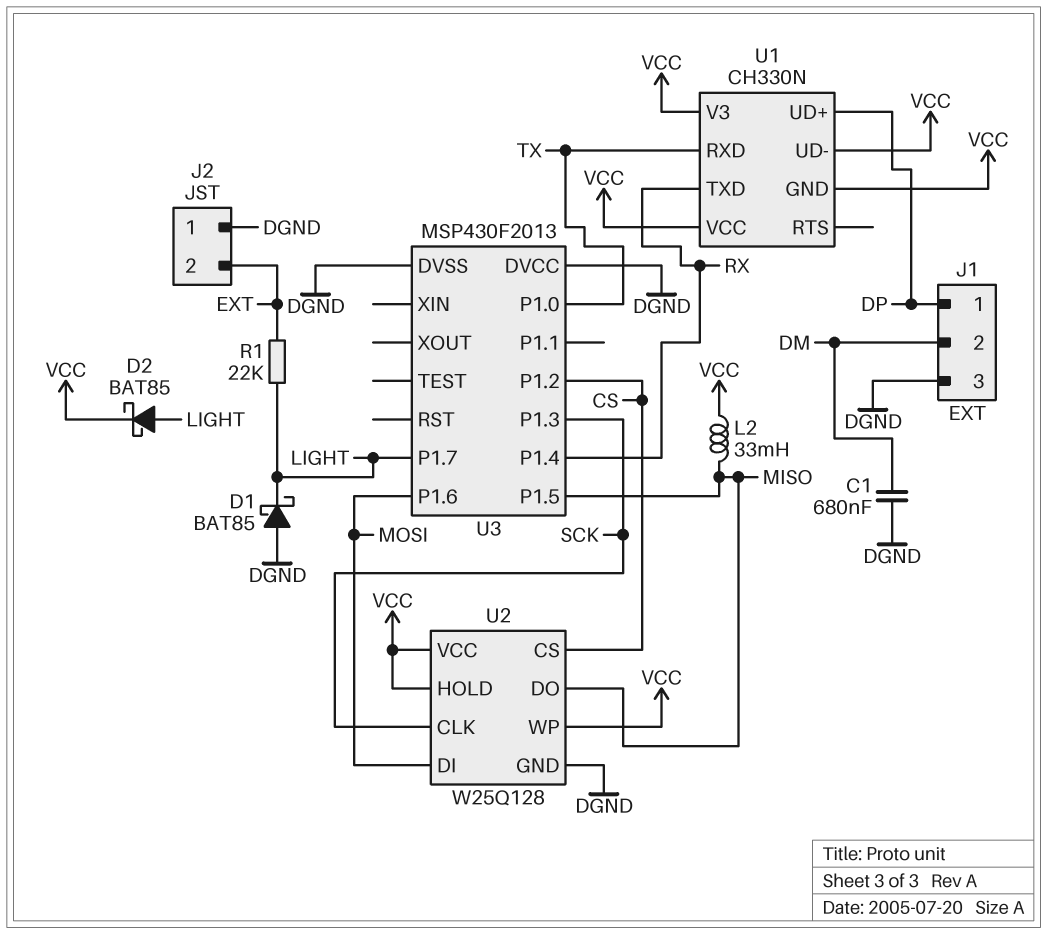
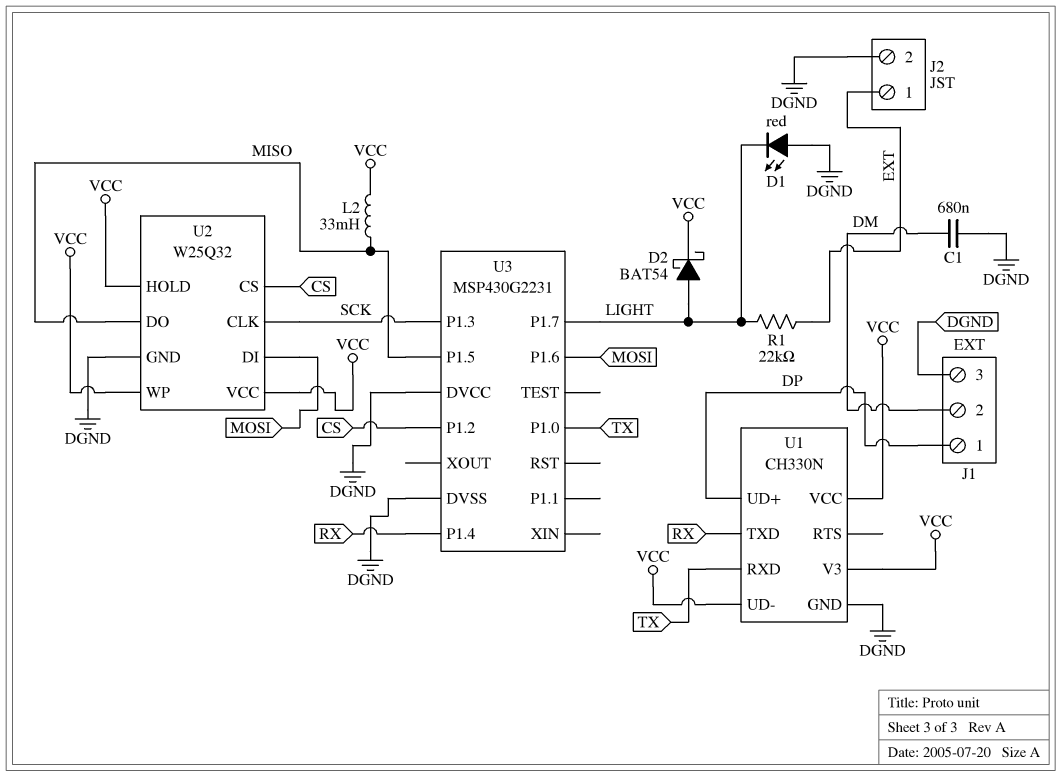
D1: schottky BAT85 (A DGND, K LIGHT) -> LED red (A DGND, K LIGHT)
D2: schottky BAT85 (A LIGHT, K VCC) -> schottky BAT54 (A LIGHT, K VCC)
J2 pin 1: DGND -> EXT
J2 pin 2: EXT -> DGND
U1 pin GND: VCC -> DGND
U2: W25Q128 -> W25Q32
U3: MSP430F2013 -> MSP430G2231

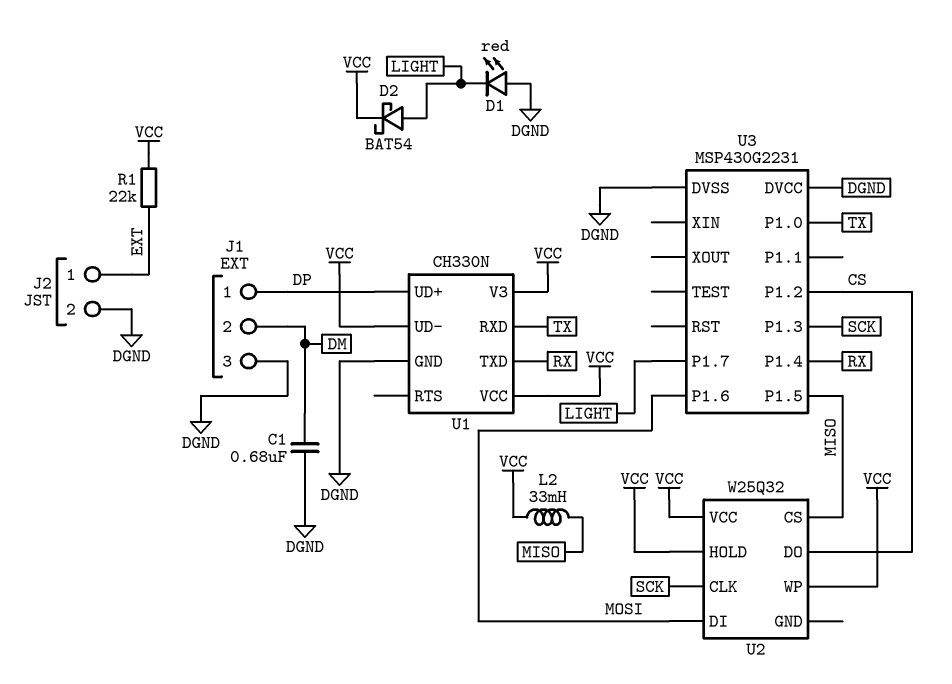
R1: 22k (EXT, LIGHT) -> 22k (EXT, VCC)
U2 pin CS: CS -> MISO
U2 pin DO: MISO -> CS
U2 pin GND: DGND -> none

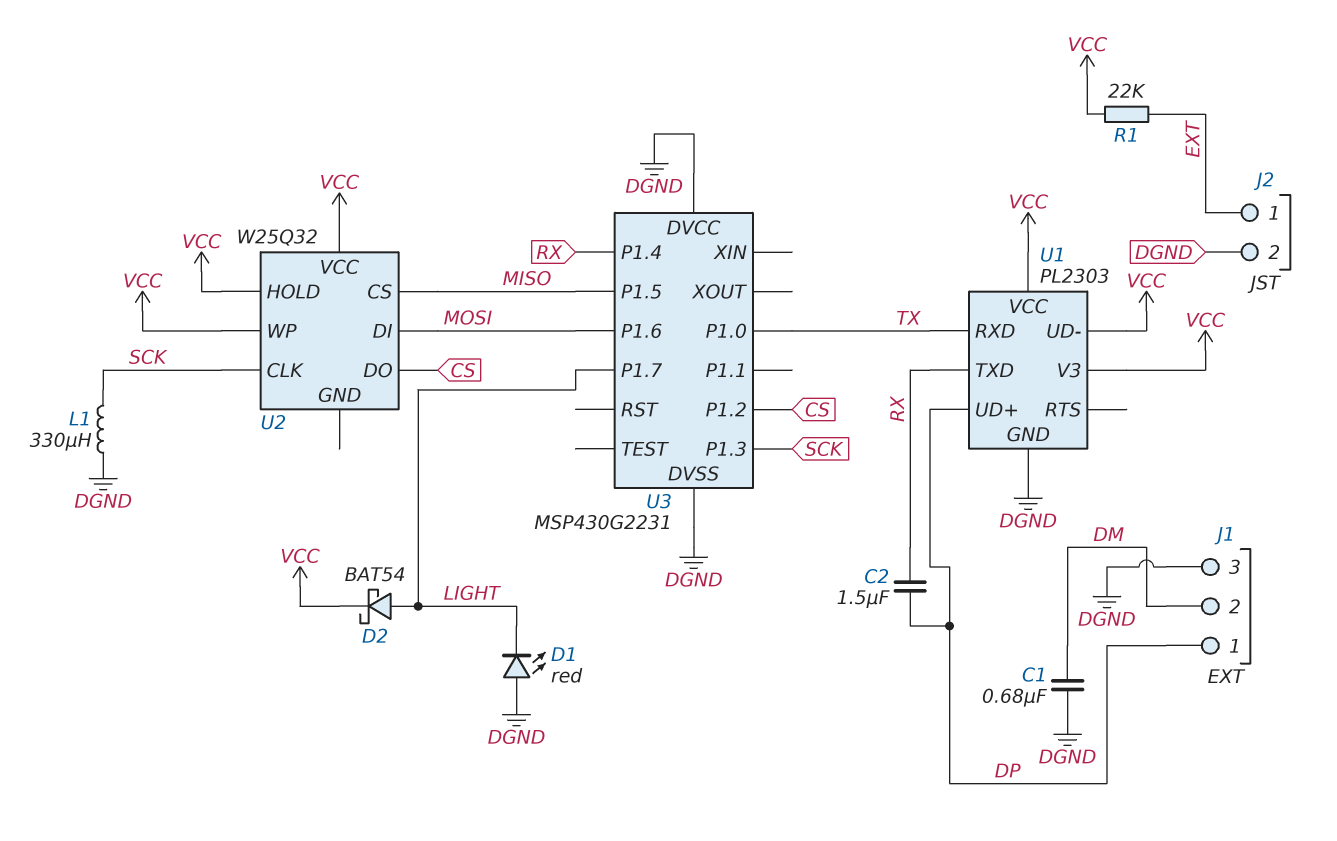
C2: none -> 1.5uF (DP, RX)
L1: none -> 330uH (DGND, SCK)
L2: 33mH (MISO, VCC) -> none
U1: CH330N -> PL2303

